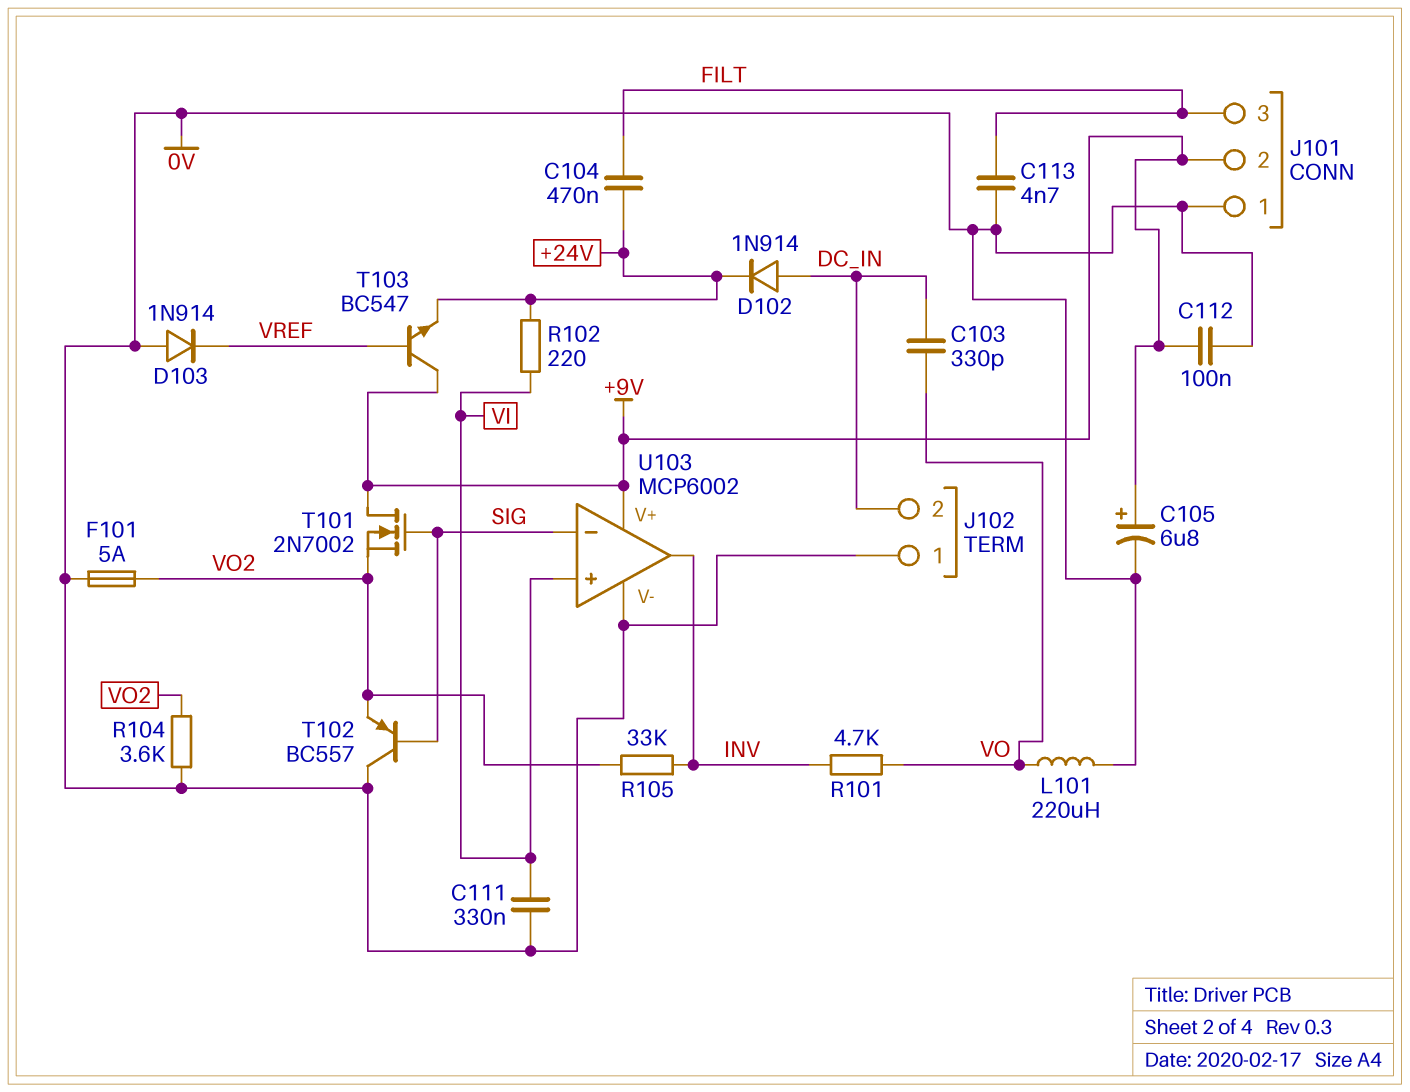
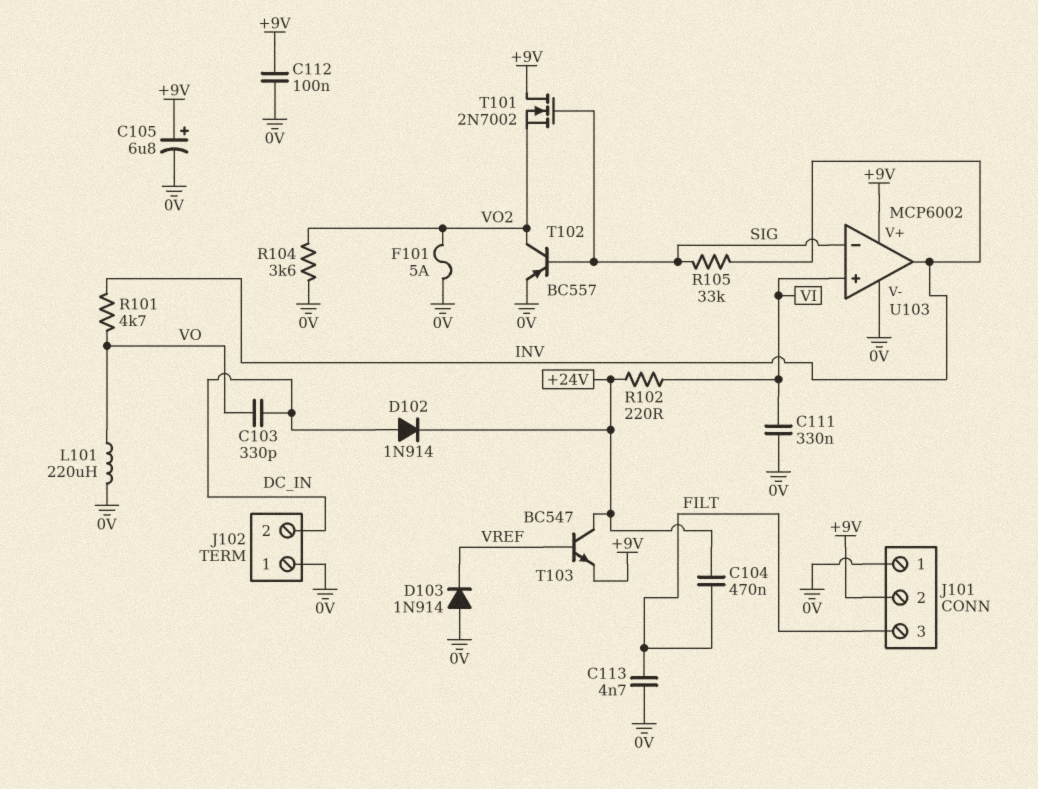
R105: 33k (INV, VO2) -> 33k (INV, SIG)
T102: PNP BC557 (B SIG, C 0V, E VO2) -> PNP BC557 (B SIG, C VO2, E 0V)
T103: NPN BC547 (B VREF, C +9V, E +24V) -> NPN BC547 (B VREF, C +24V, E +9V)

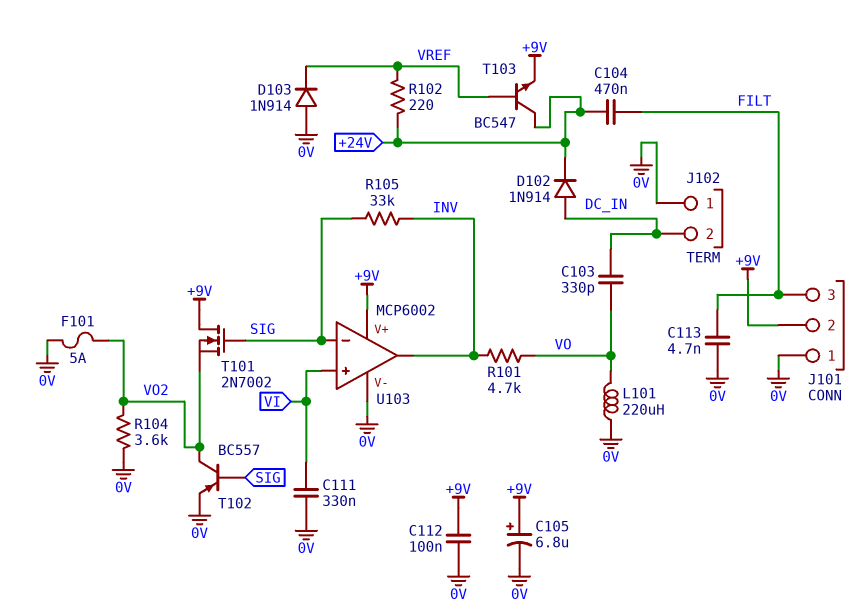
R102: 220 (+24V, VI) -> 220 (+24V, VREF)

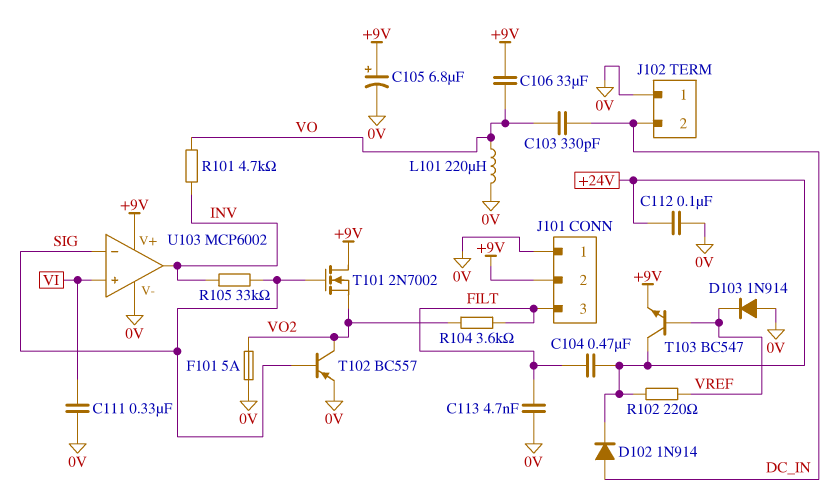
C106: none -> 33uF (+9V, VO)
C112: 100nF (+9V, 0V) -> 100nF (+24V, 0V)
R104: 3.6k (0V, VO2) -> 3.6k (FILT, VO2)

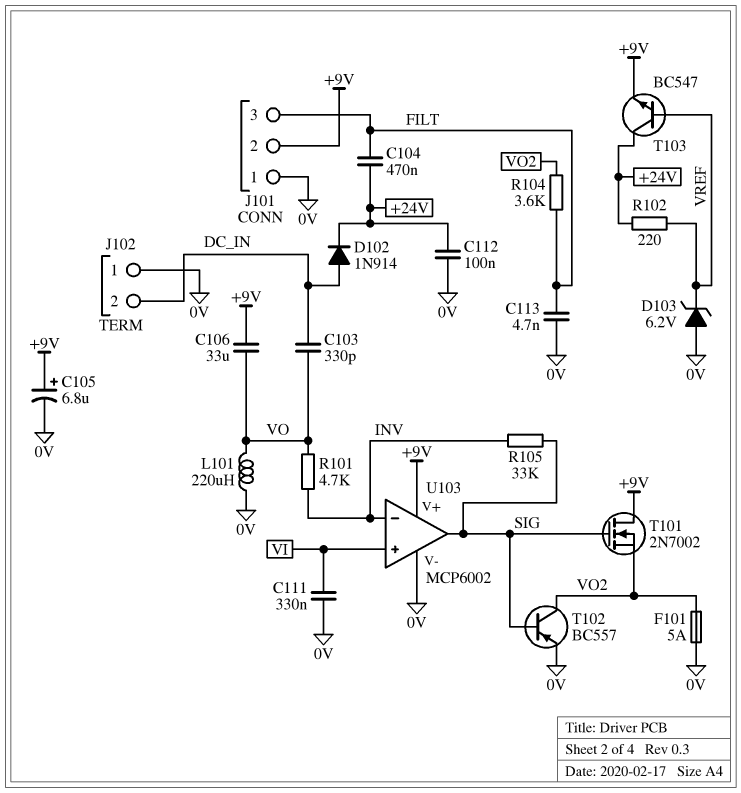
D103: diode 1N914 (A 0V, K VREF) -> zener 6.2V (A 0V, K VREF)
U103 pin in-: SIG -> INV
U103 pin out: INV -> SIG

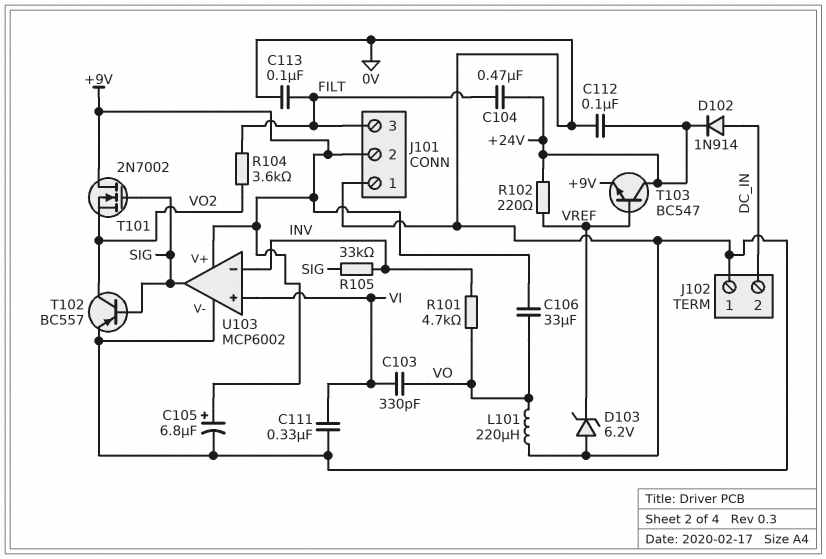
C103: 330pF (DC_IN, VO) -> 330pF (VI, VO)
C113: 4.7nF (0V, FILT) -> 100nF (0V, FILT)
F101: 5A (0V, VO2) -> none

